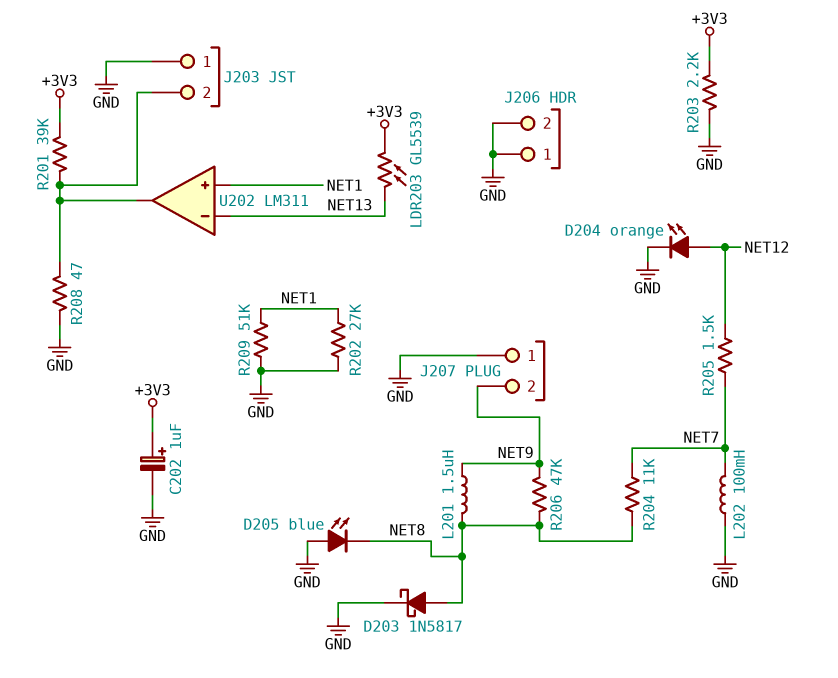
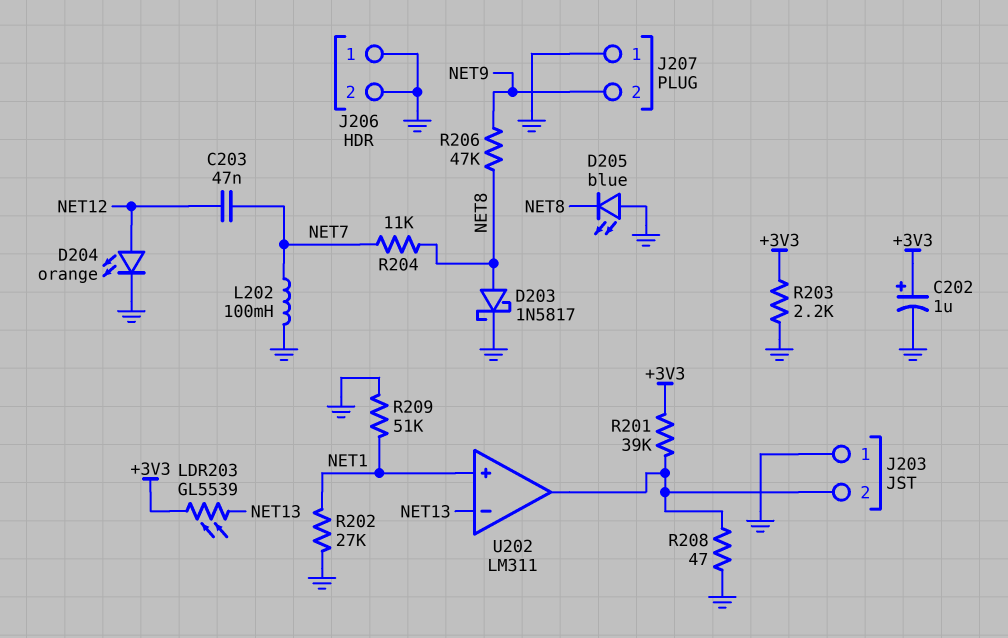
C203: none -> 47nF (NET7, NET12)
L201: 1.5uH (NET8, NET9) -> none
R205: 1.5k (NET7, NET12) -> none

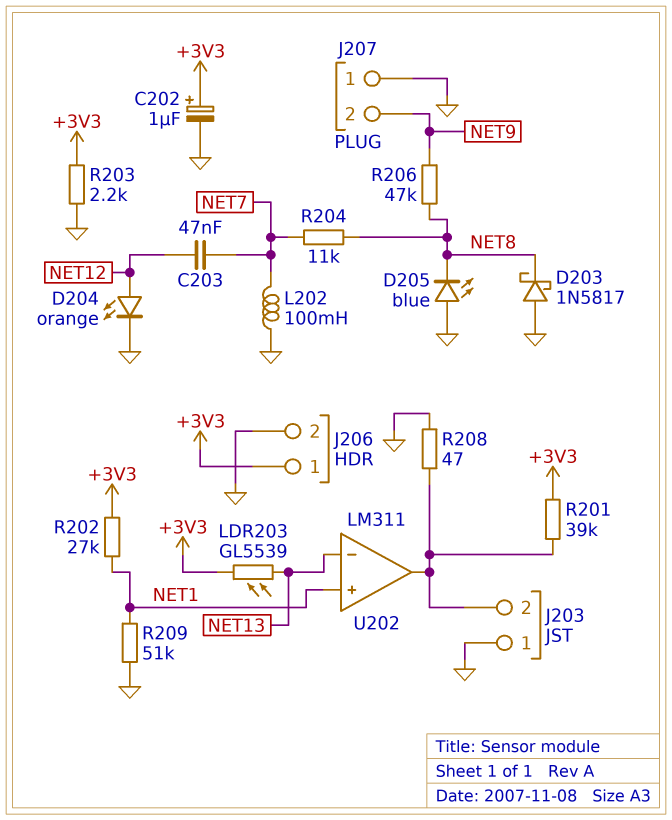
D203: schottky 1N5817 (A NET8, K GND) -> schottky 1N5817 (A GND, K NET8)
J206 pin 1: GND -> +3V3
R202: 27k (GND, NET1) -> 27k (+3V3, NET1)

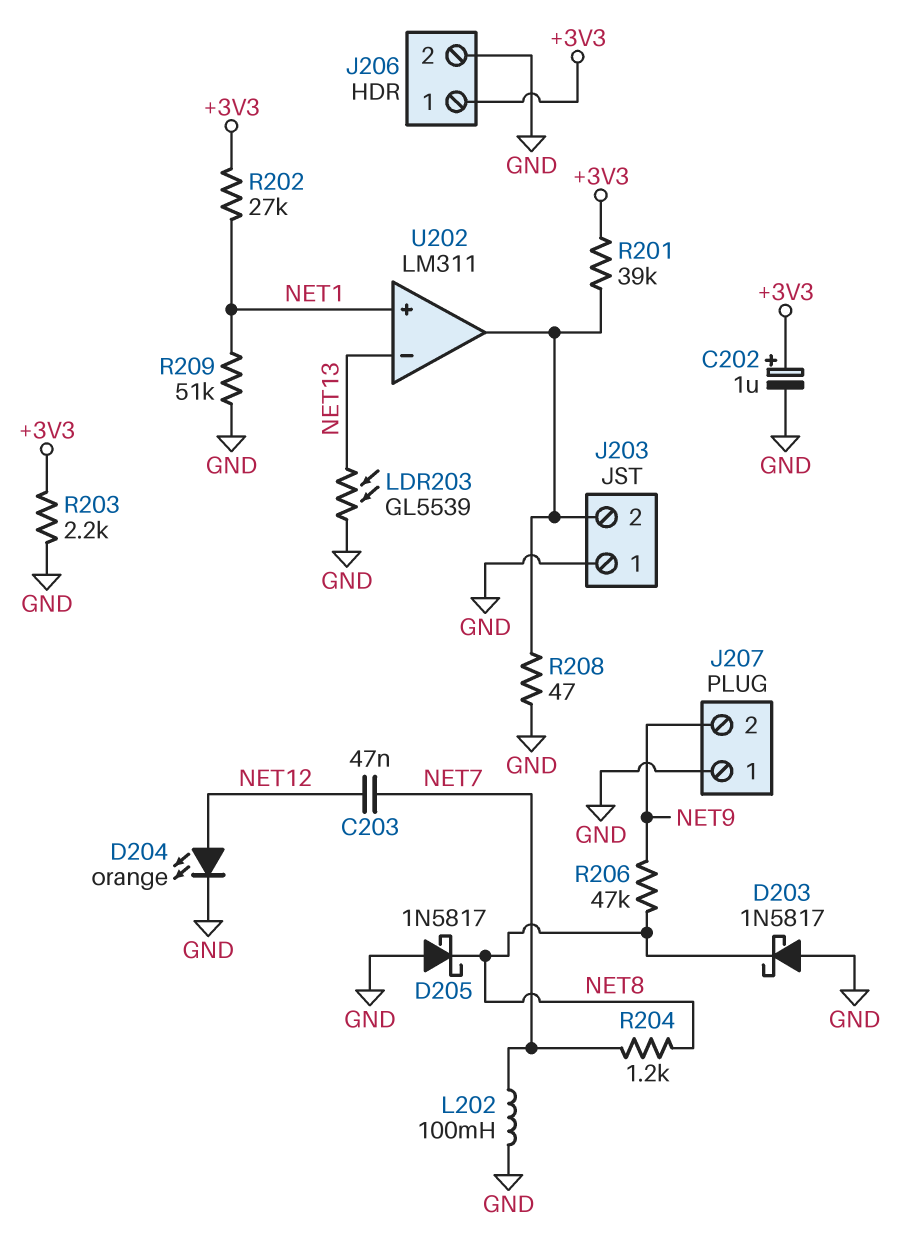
D205: LED blue (A GND, K NET8) -> schottky 1N5817 (A GND, K NET8)
LDR203: GL5539 (+3V3, NET13) -> GL5539 (GND, NET13)
R204: 11k (NET7, NET8) -> 1.2k (NET7, NET8)

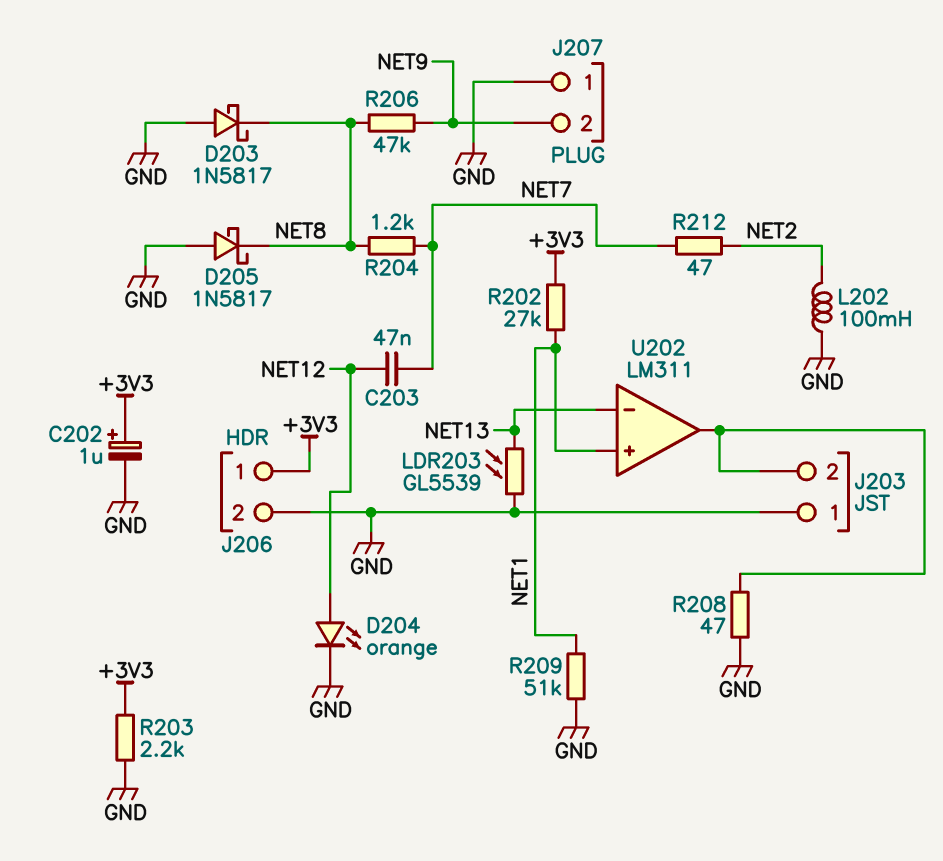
L202: 100mH (GND, NET7) -> 100mH (GND, NET2)
R201: 39k (+3V3, J203/2) -> none
R212: none -> 47 (NET2, NET7)

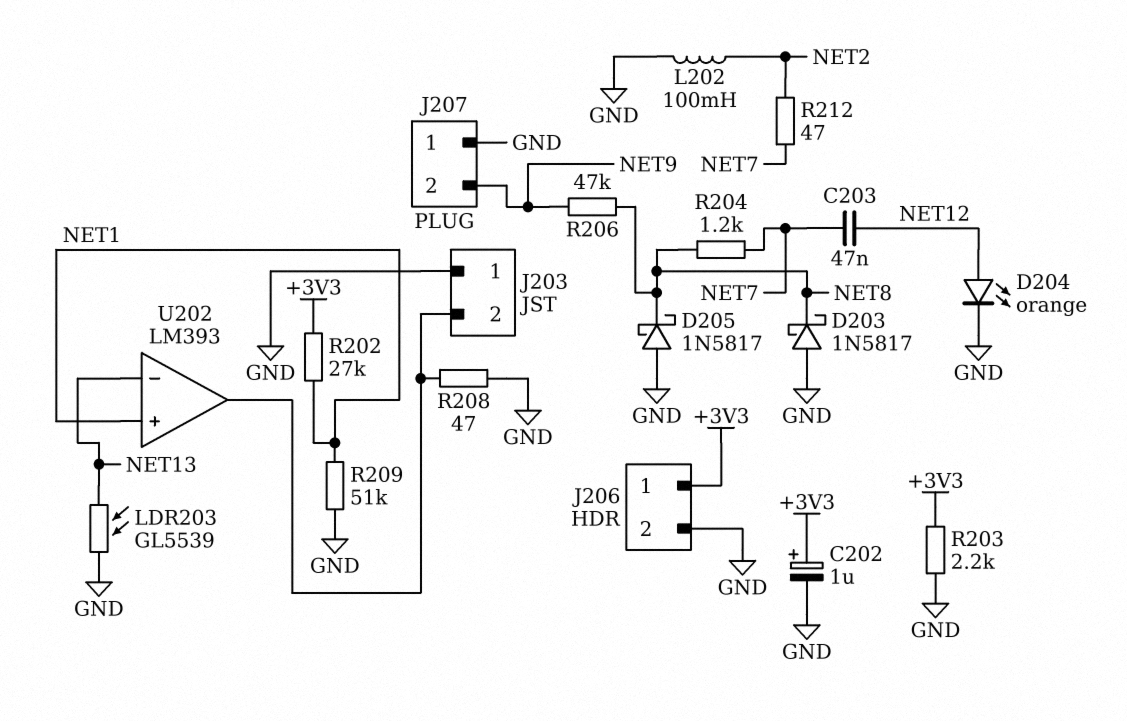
U202: LM311 -> LM393

